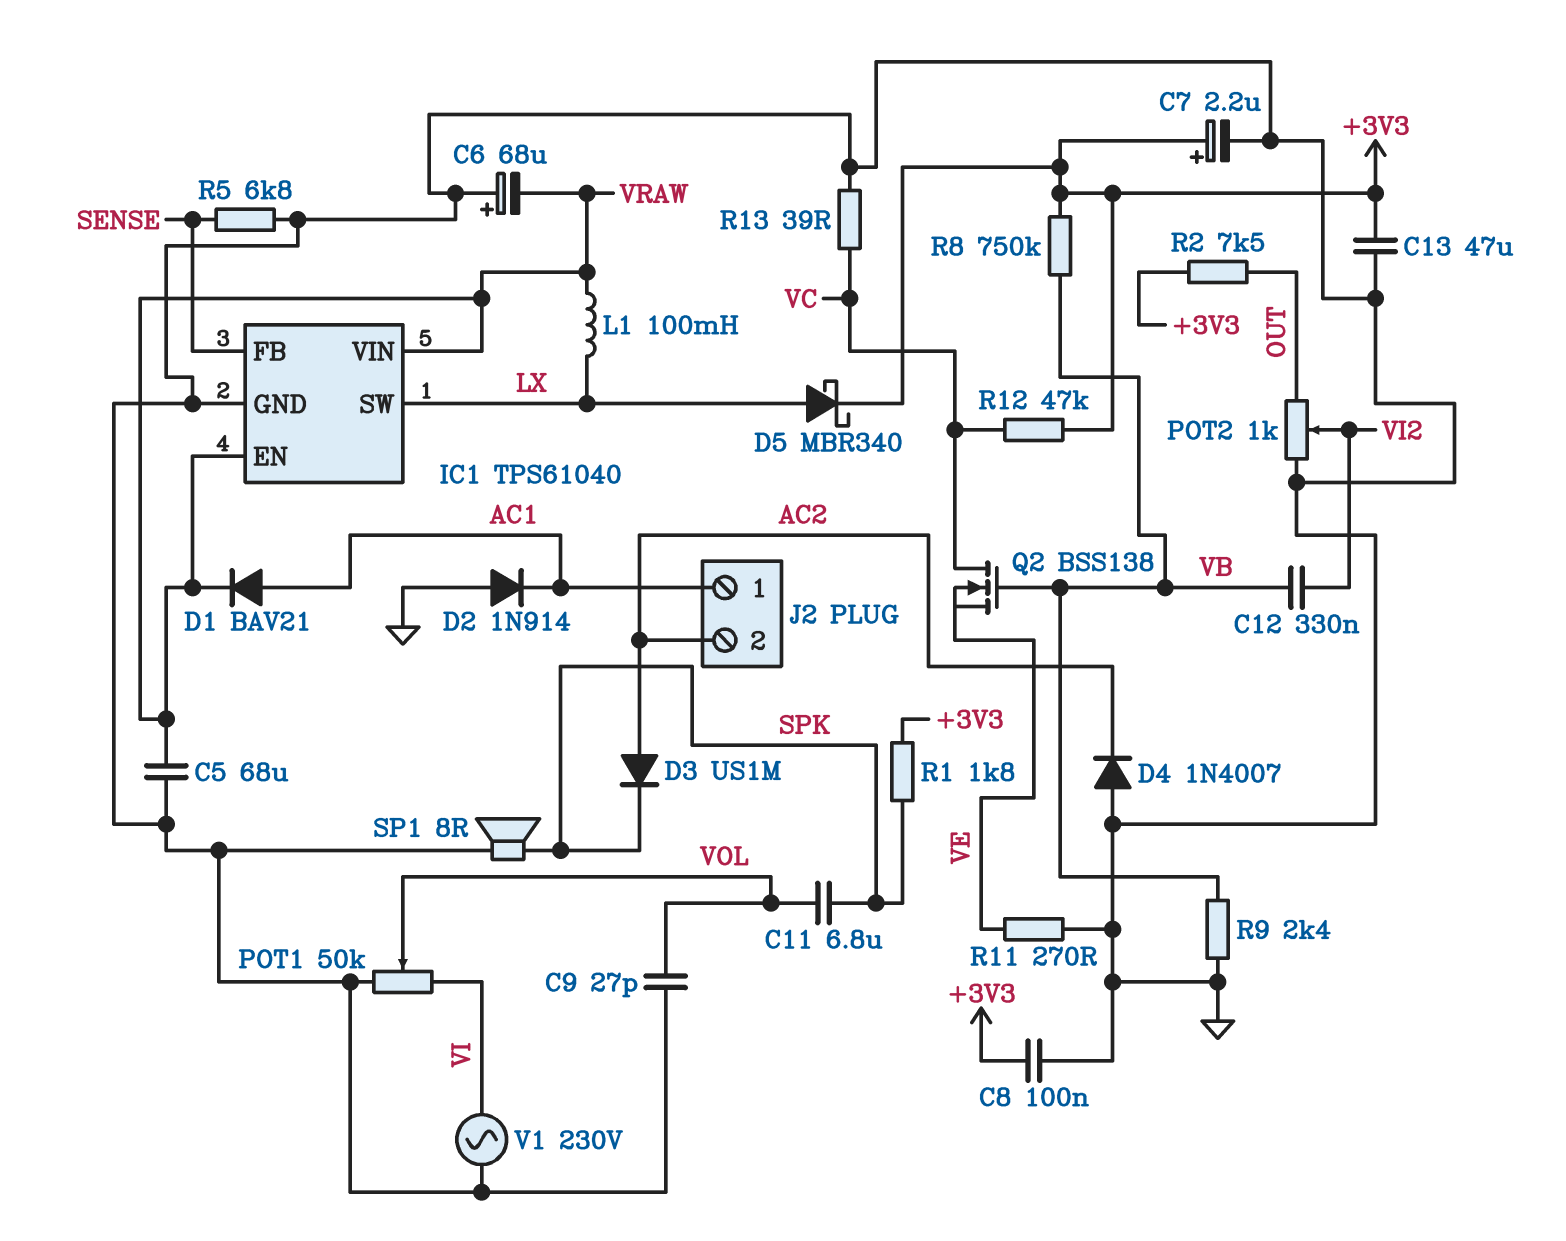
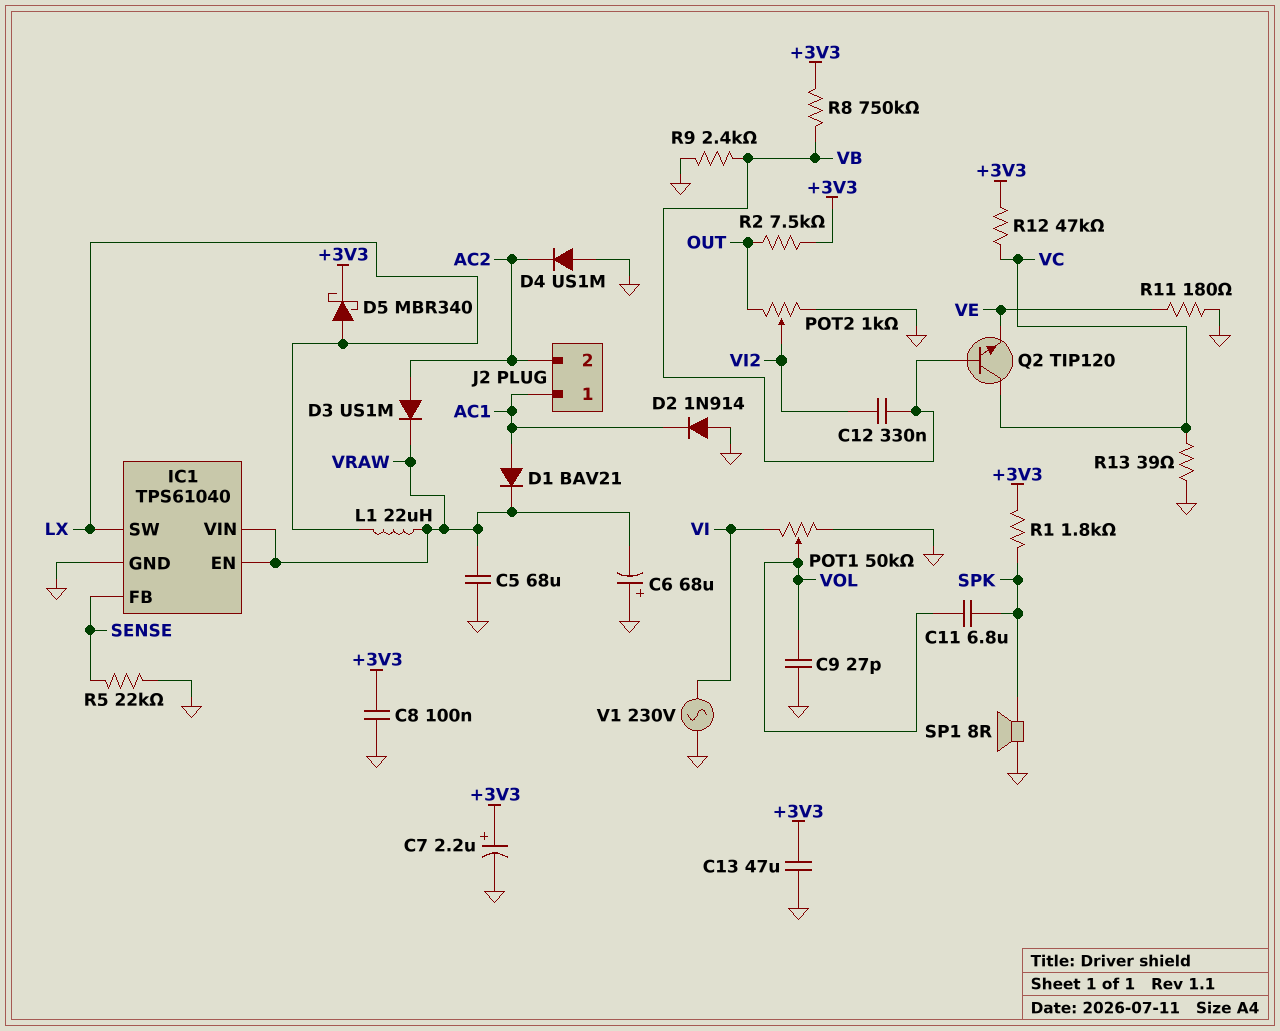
D3: diode US1M (A AC2, K SPK) -> diode US1M (A AC2, K VRAW)
D4: diode 1N4007 (A GND, K AC2) -> diode US1M (A GND, K AC2)
L1: 100mH (LX, VRAW) -> 22uH (LX, VRAW)
Q2: NMOS BSS138 (G VB, D VC, S VE) -> NPN TIP120 (B VB, C VC, E VE)
R5: 6.8k (GND, SENSE) -> 22k (GND, SENSE)
R11: 270 (GND, VE) -> 180 (GND, VE)

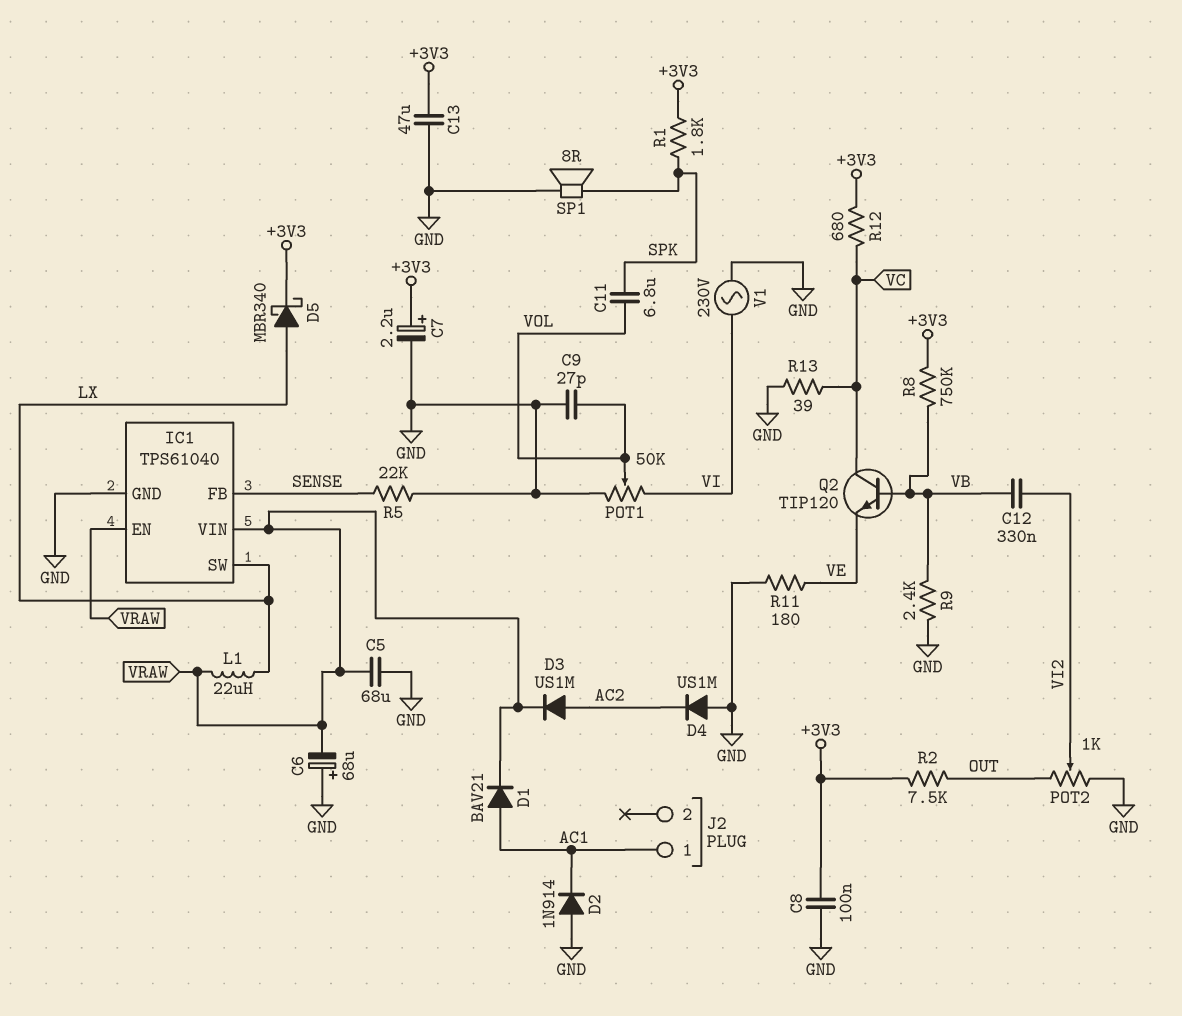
J2 pin 2: AC2 -> none
R12: 47k (+3V3, VC) -> 680 (+3V3, VC)

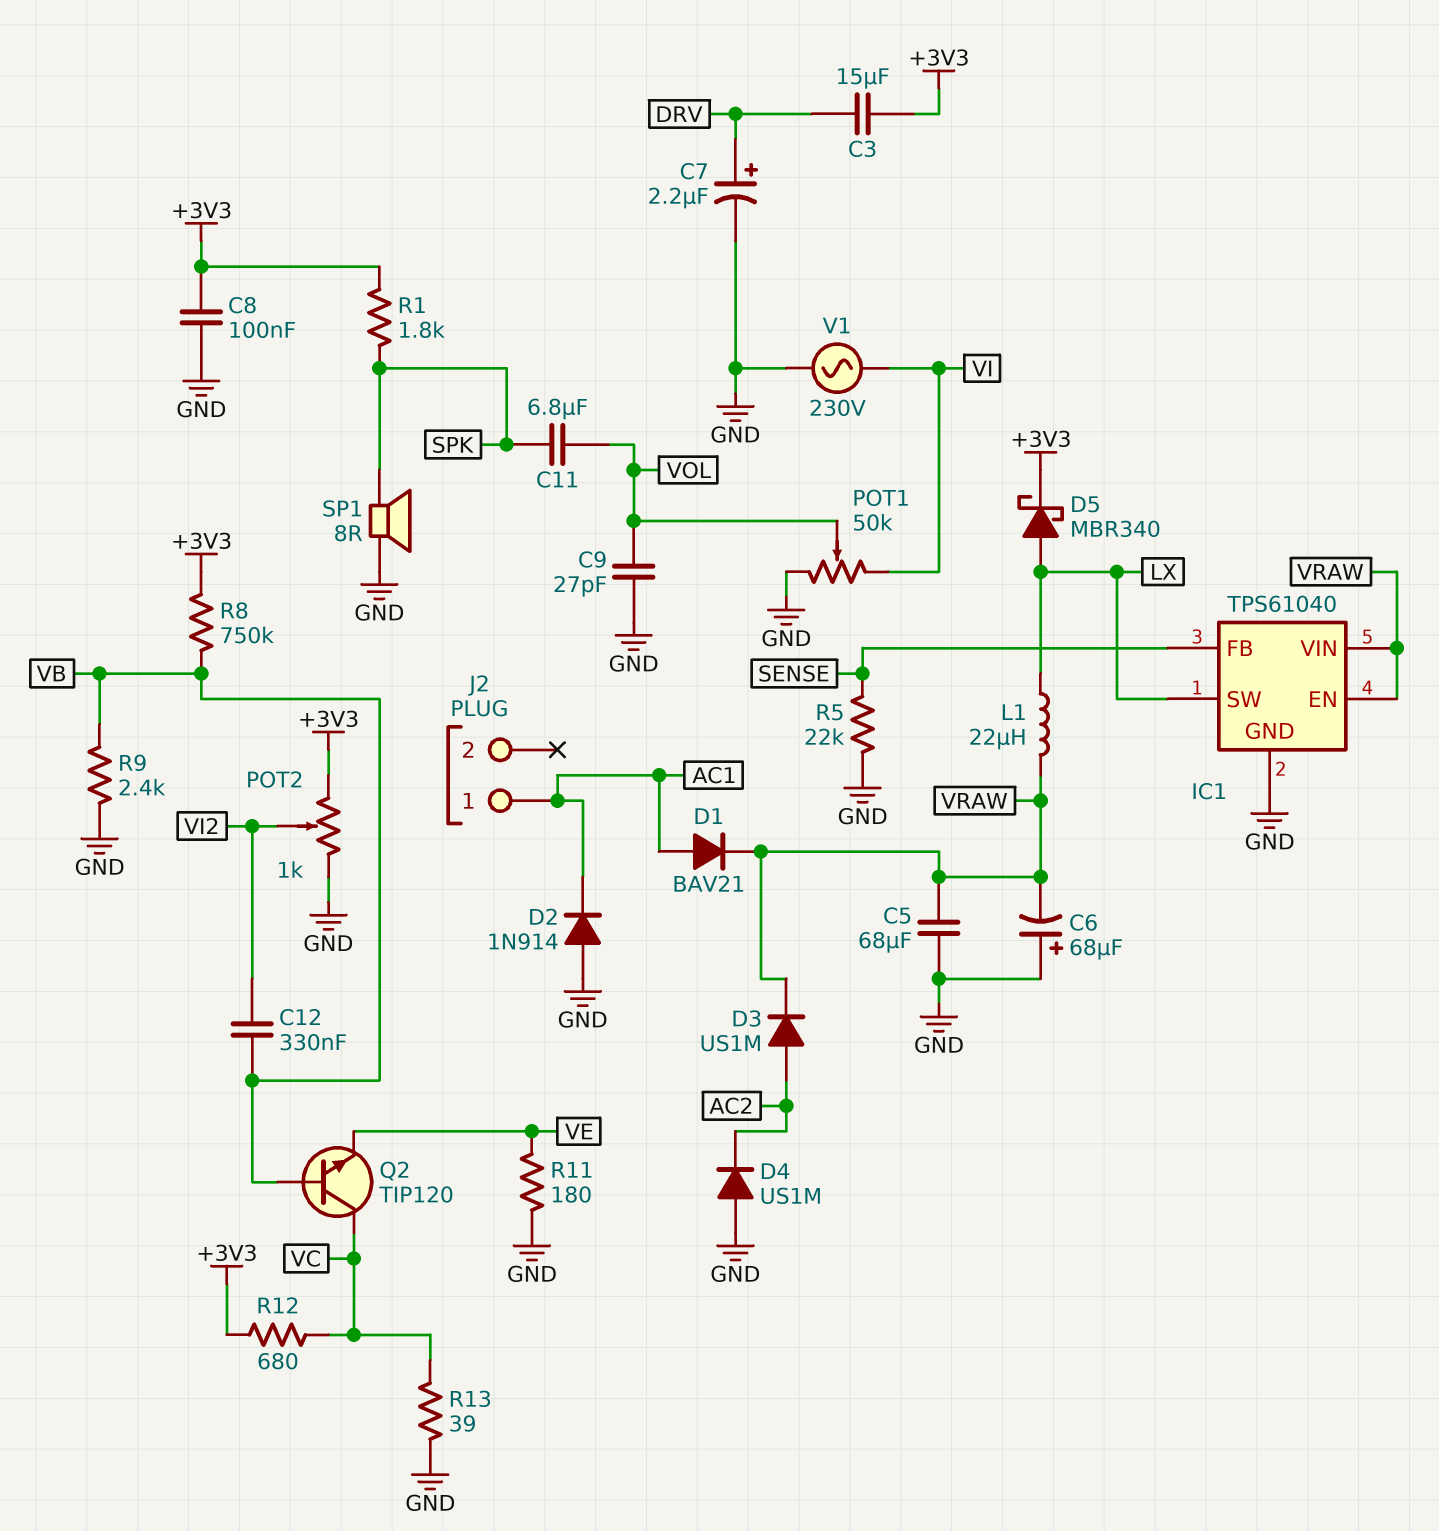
C3: none -> 15uF (+3V3, DRV)
C7: 2.2uF (plus +3V3, minus GND) -> 2.2uF (plus DRV, minus GND)
C13: 47uF (+3V3, GND) -> none
POT2: 1k (GND, OUT, wiper VI2) -> 1k (+3V3, GND, wiper VI2)
R2: 7.5k (+3V3, OUT) -> none

